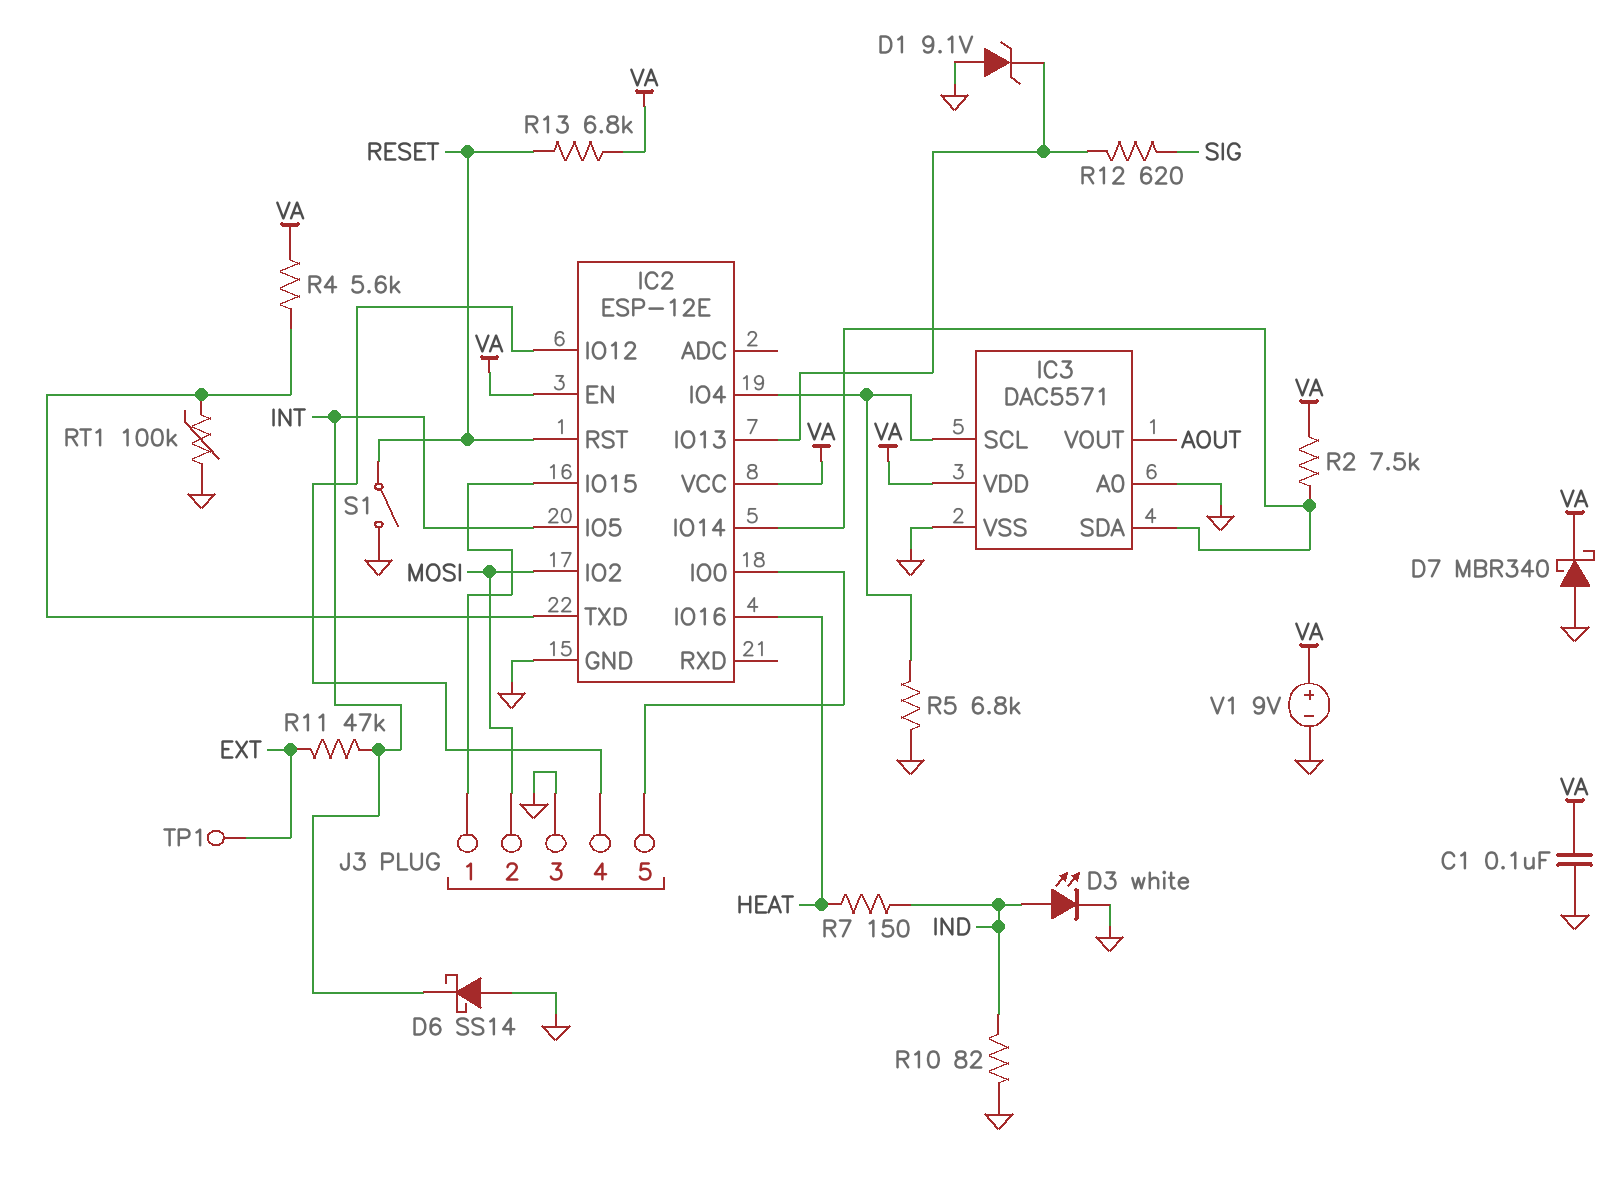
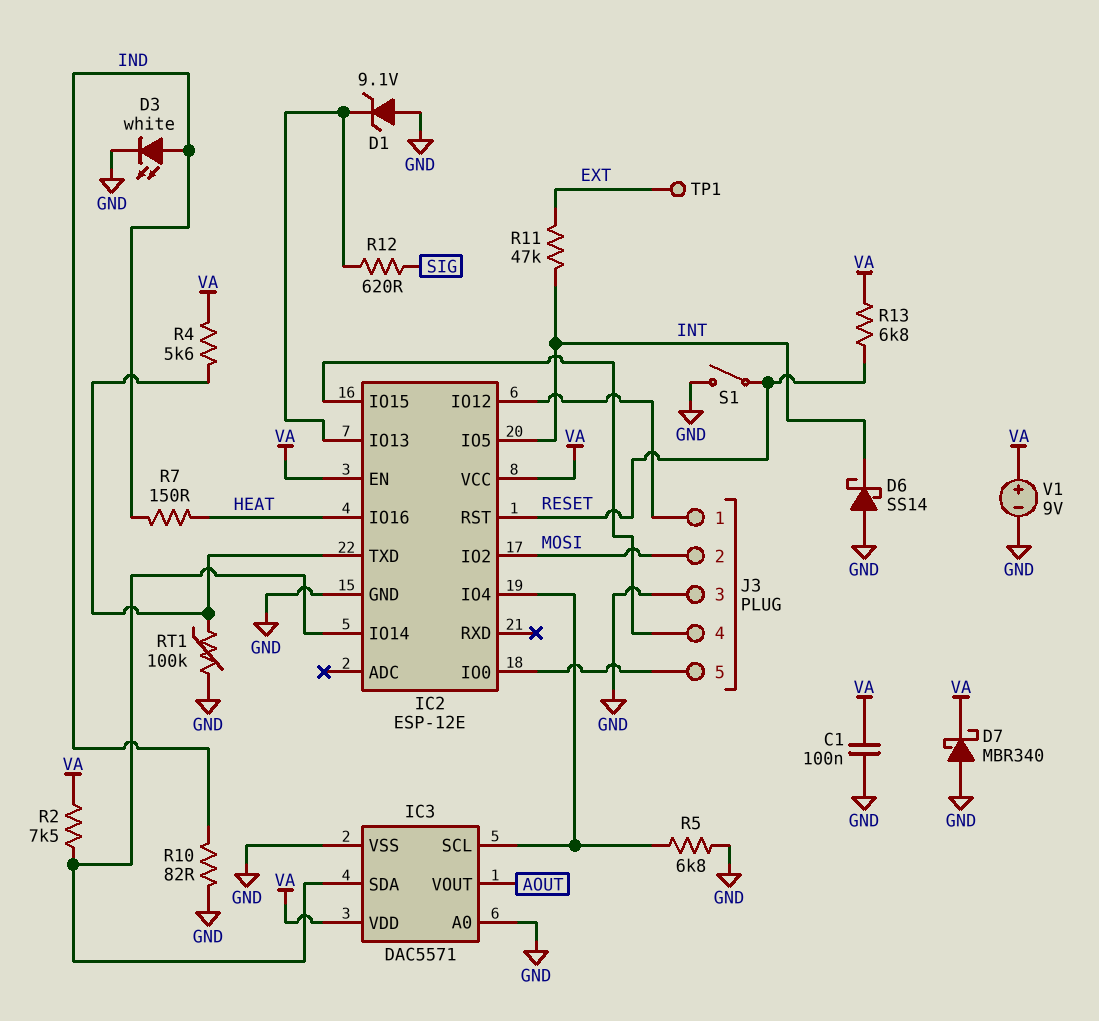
J3 pin 1: IC2/IO15 -> IC2/IO12
J3 pin 4: IC2/IO12 -> IC2/IO15

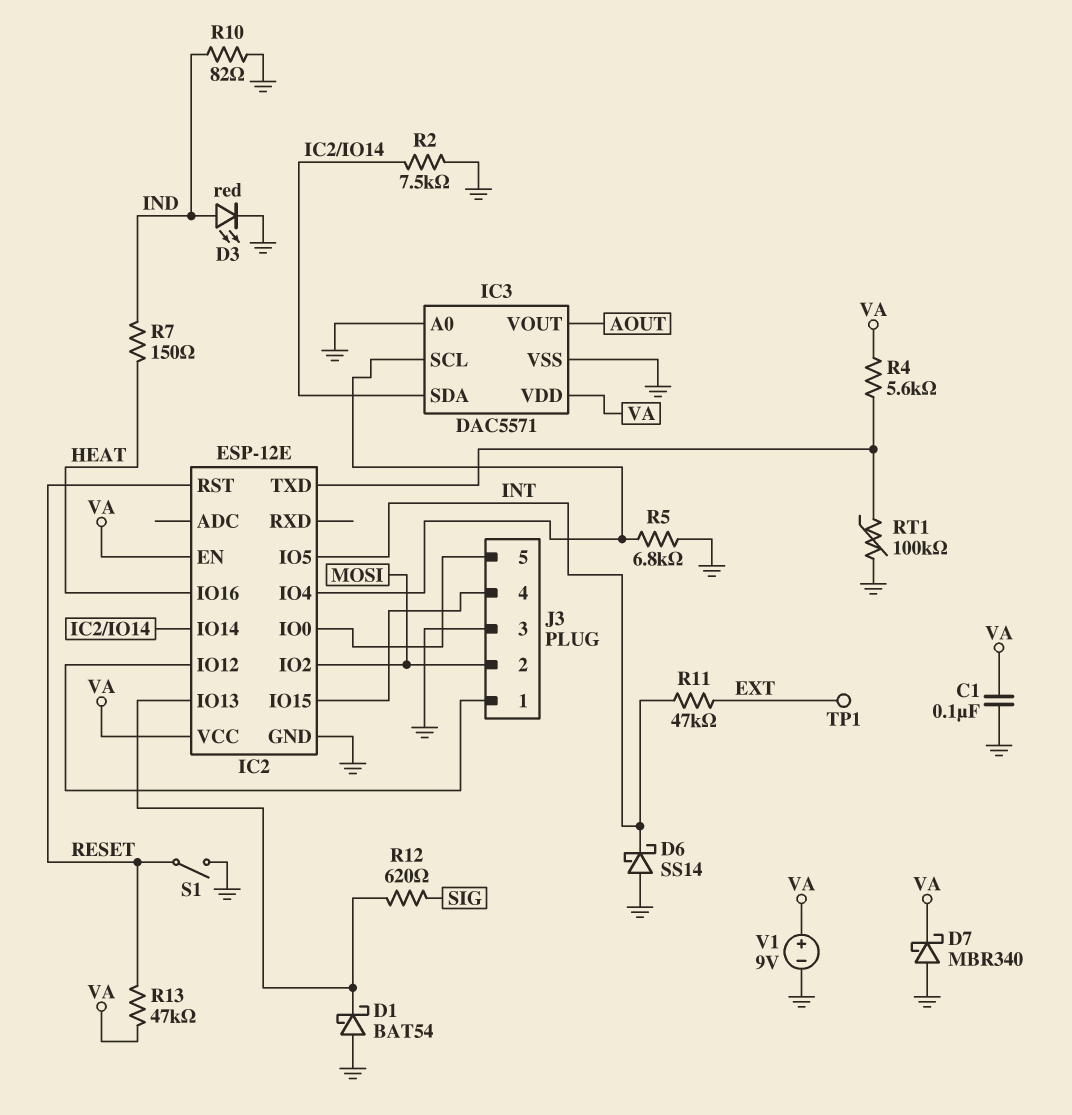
D1: zener 9.1V (A GND, K IC2/IO13) -> schottky BAT54 (A GND, K IC2/IO13)
D3: LED white (A IND, K GND) -> LED red (A IND, K GND)
R2: 7.5k (IC2/IO14, VA) -> 7.5k (GND, IC2/IO14)
R13: 6.8k (RESET, VA) -> 47k (RESET, VA)

